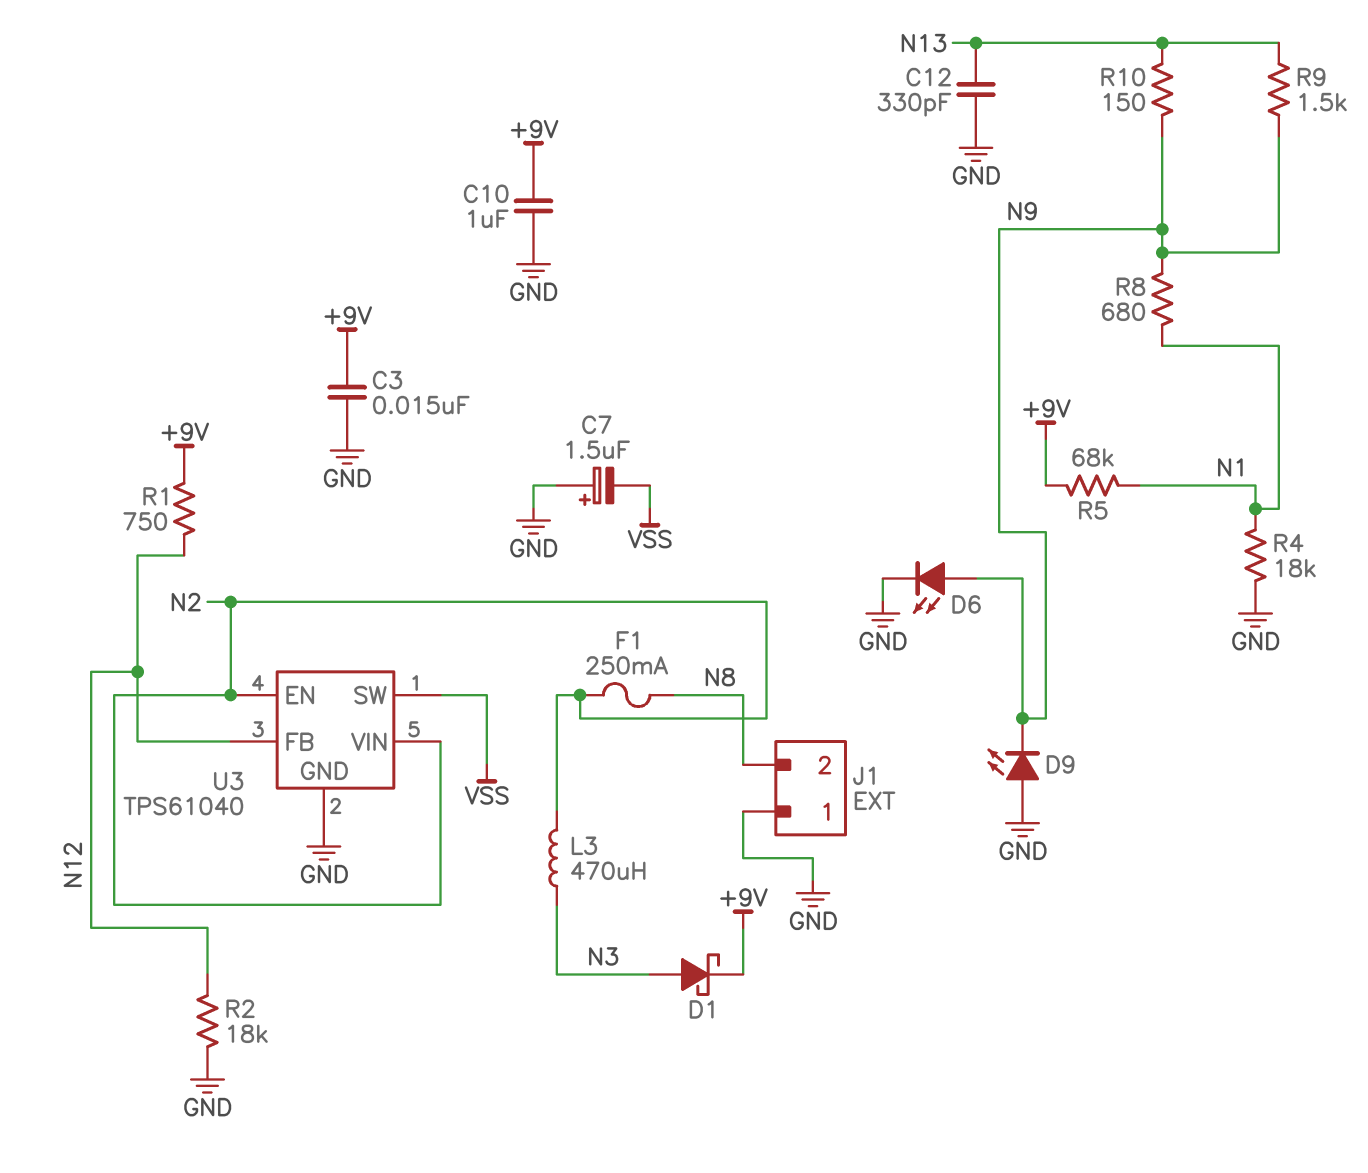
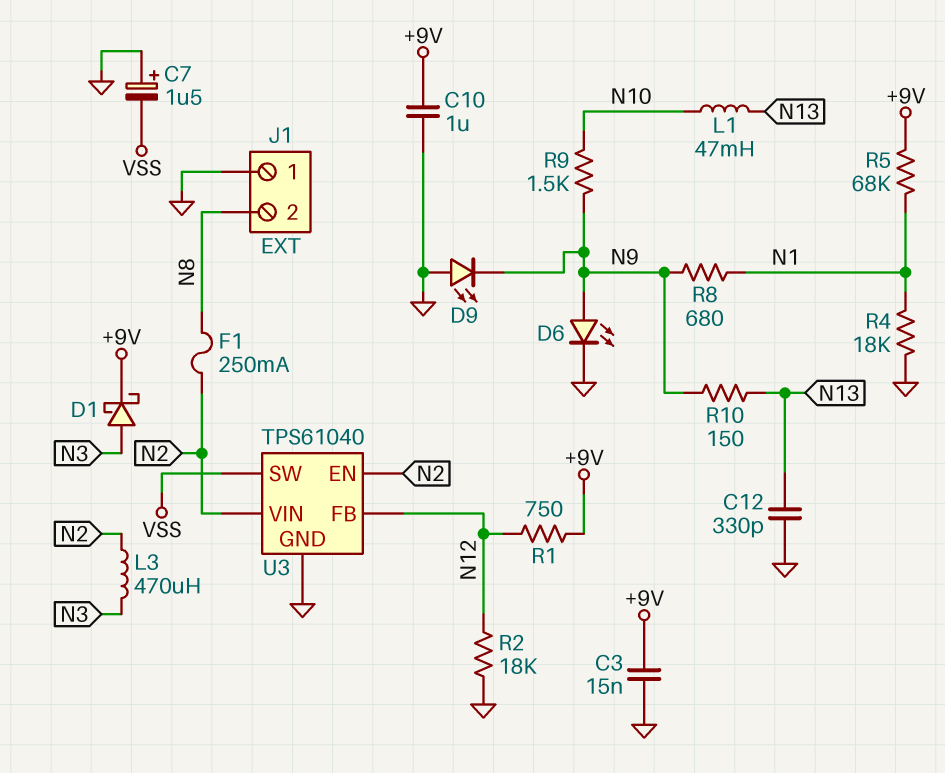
L1: none -> 47mH (N10, N13)
R9: 1.5k (N9, N13) -> 1.5k (N9, N10)

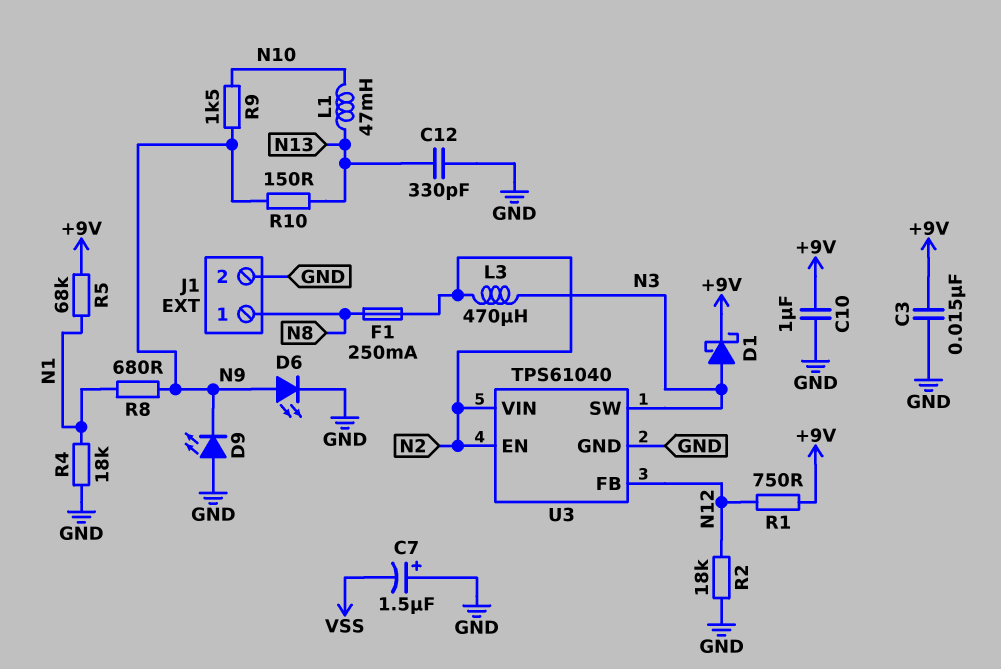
J1 pin 1: GND -> N8
J1 pin 2: N8 -> GND
U3 pin SW: VSS -> N3

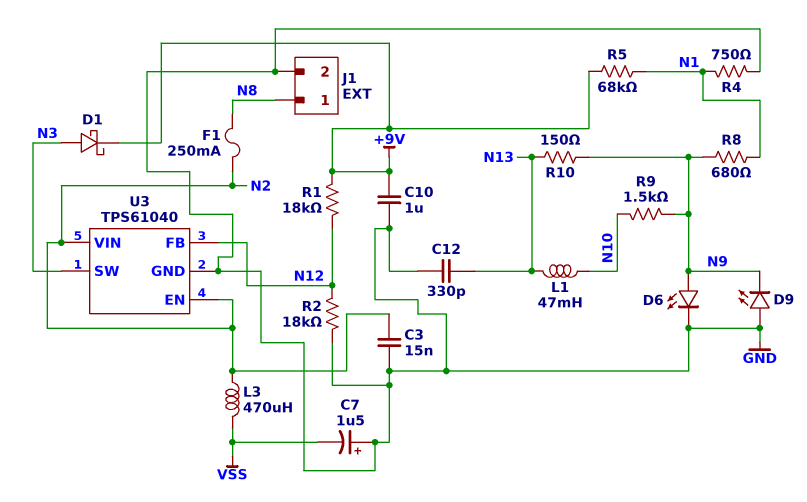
C3: 15nF (+9V, GND) -> 15nF (GND, N2)
L3: 470uH (N2, N3) -> 470uH (N2, VSS)
R1: 750 (+9V, N12) -> 18k (+9V, N12)
R4: 18k (GND, N1) -> 750 (GND, N1)

